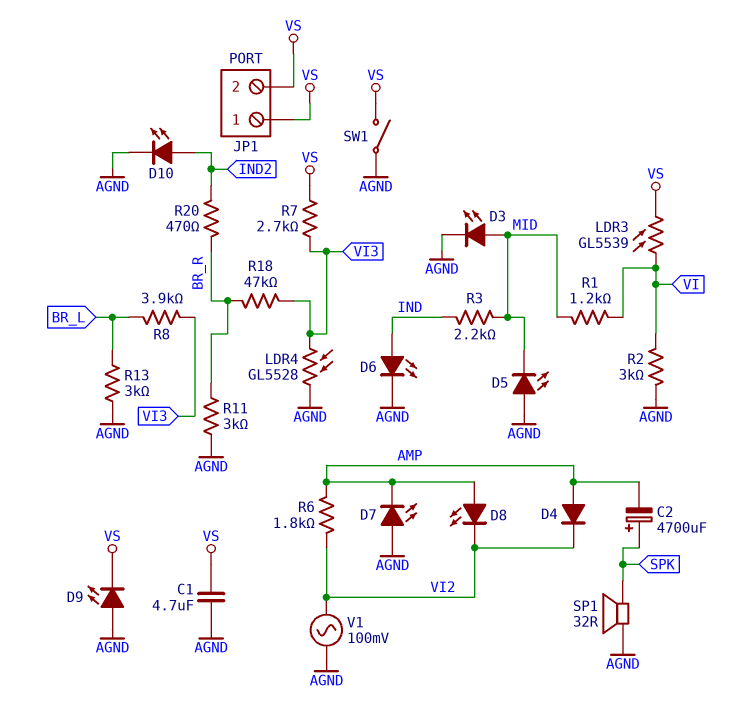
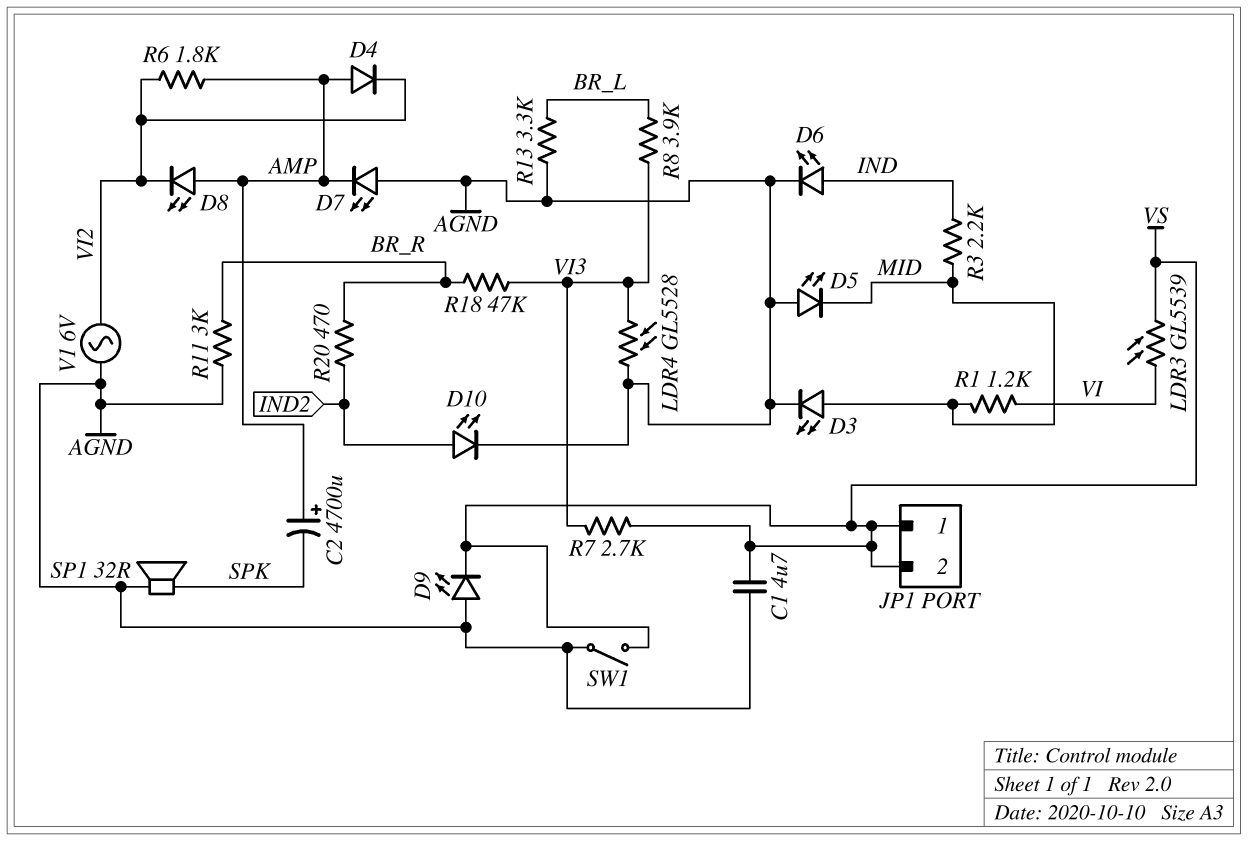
C2: 4700uF (plus SPK, minus AMP) -> 4700uF (plus AMP, minus SPK)
R2: 3k (AGND, VI) -> none
R13: 3k (AGND, BR_L) -> 3.3k (AGND, BR_L)
V1: AC 100mV (AGND, VI2) -> AC 6V (AGND, VI2)

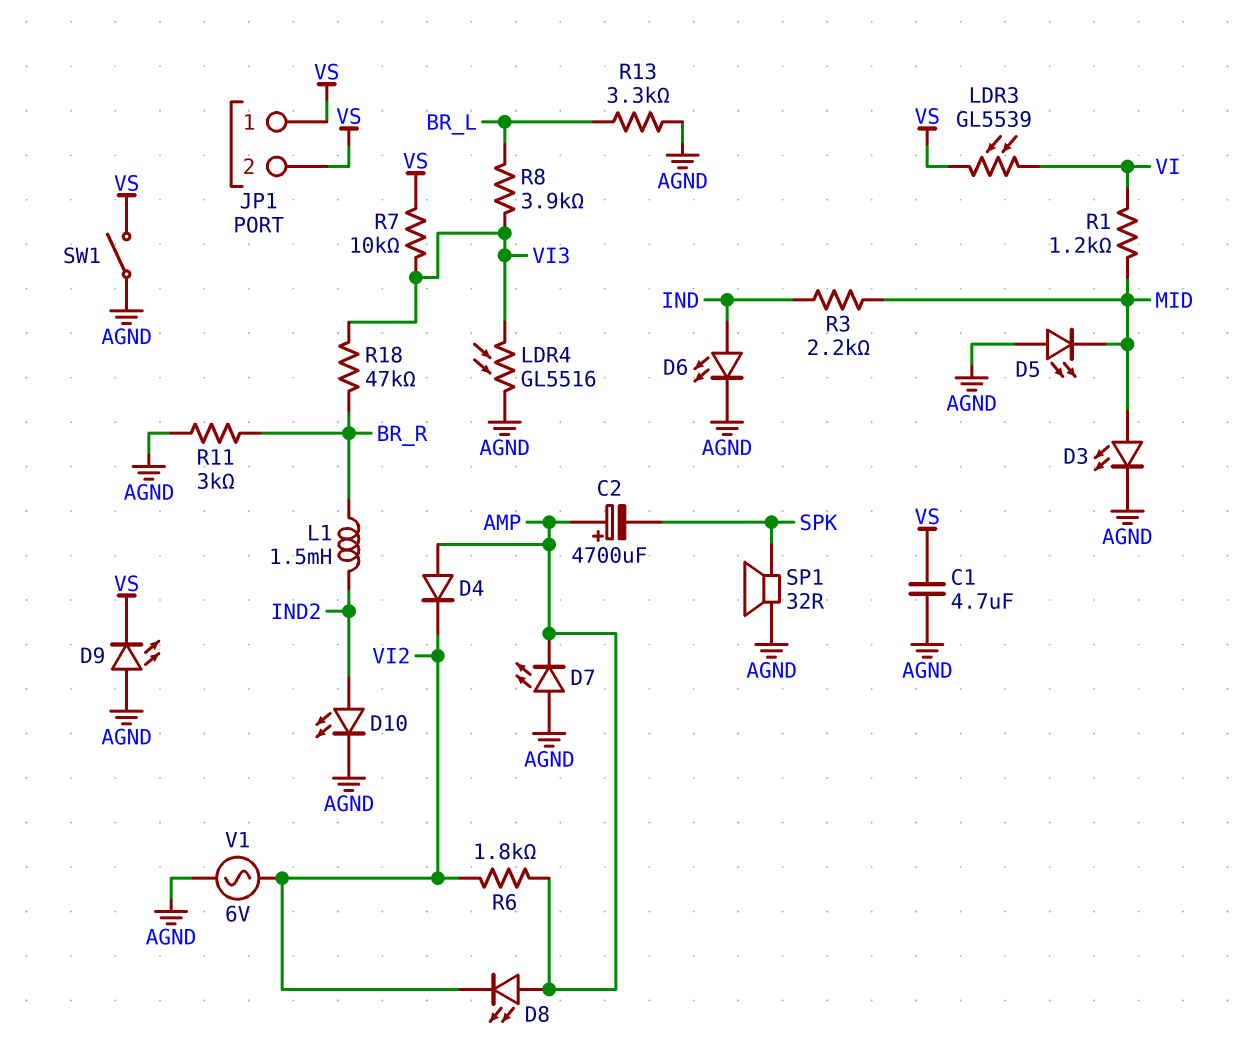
L1: none -> 1.5mH (BR_R, IND2)
LDR4: GL5528 (AGND, VI3) -> GL5516 (AGND, VI3)
R7: 2.7k (VI3, VS) -> 10k (VI3, VS)
R20: 470 (BR_R, IND2) -> none

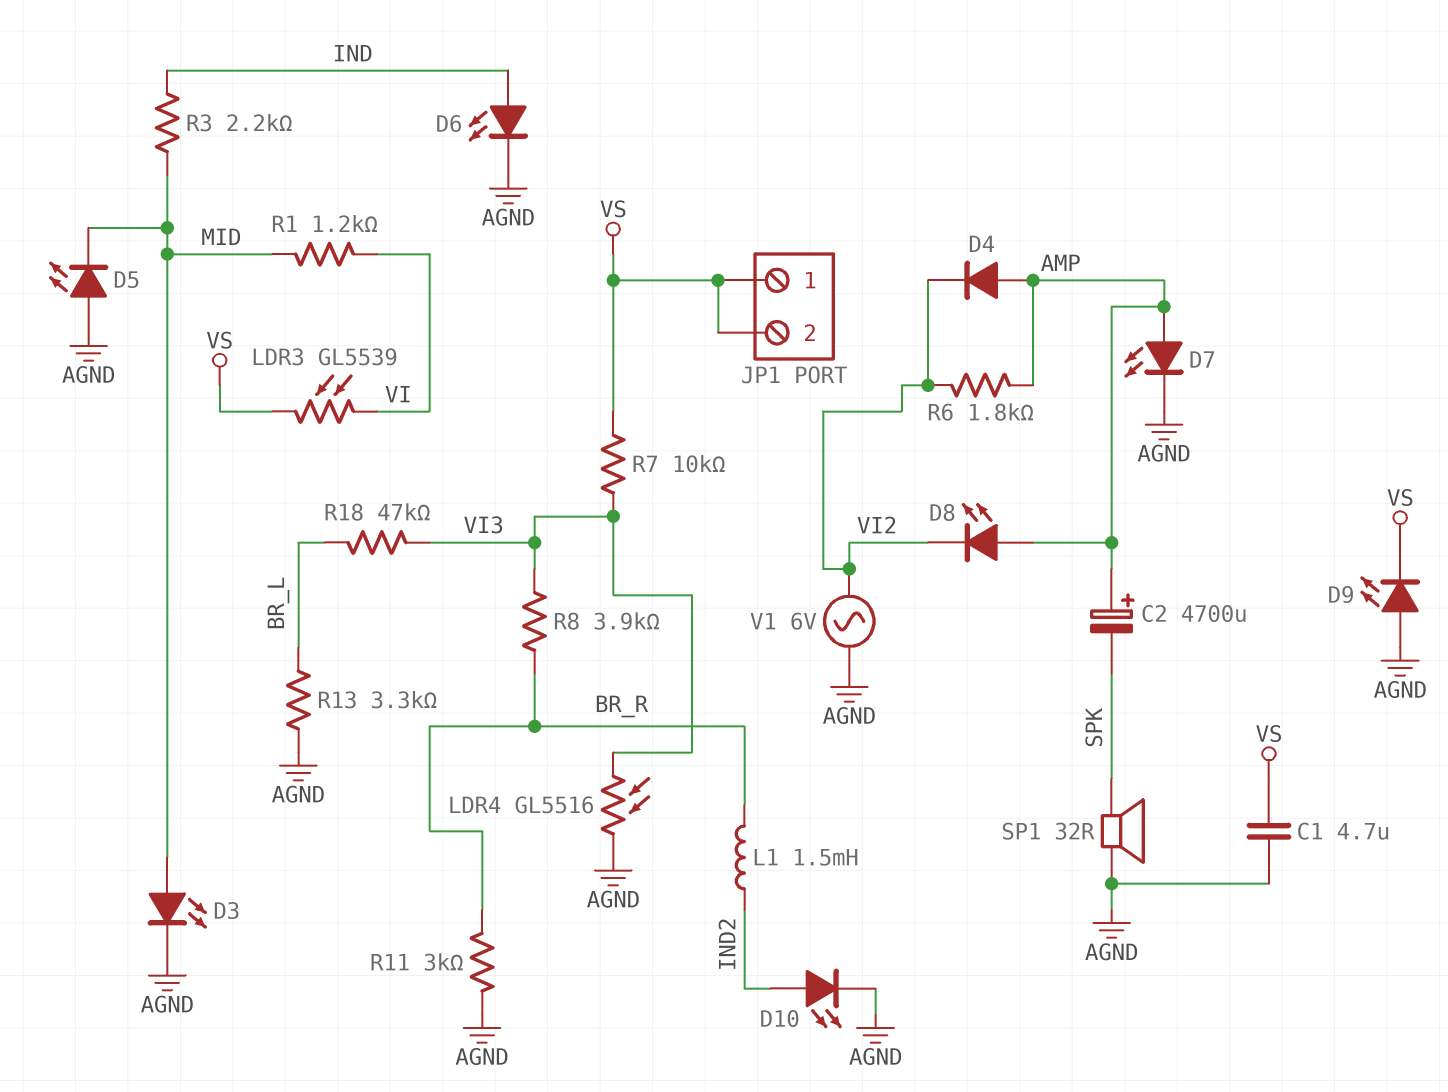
D7: LED (A AGND, K AMP) -> LED (A AMP, K AGND)
R8: 3.9k (BR_L, VI3) -> 3.9k (BR_R, VI3)
R18: 47k (BR_R, VI3) -> 47k (BR_L, VI3)
SW1: switch (AGND, VS) -> none

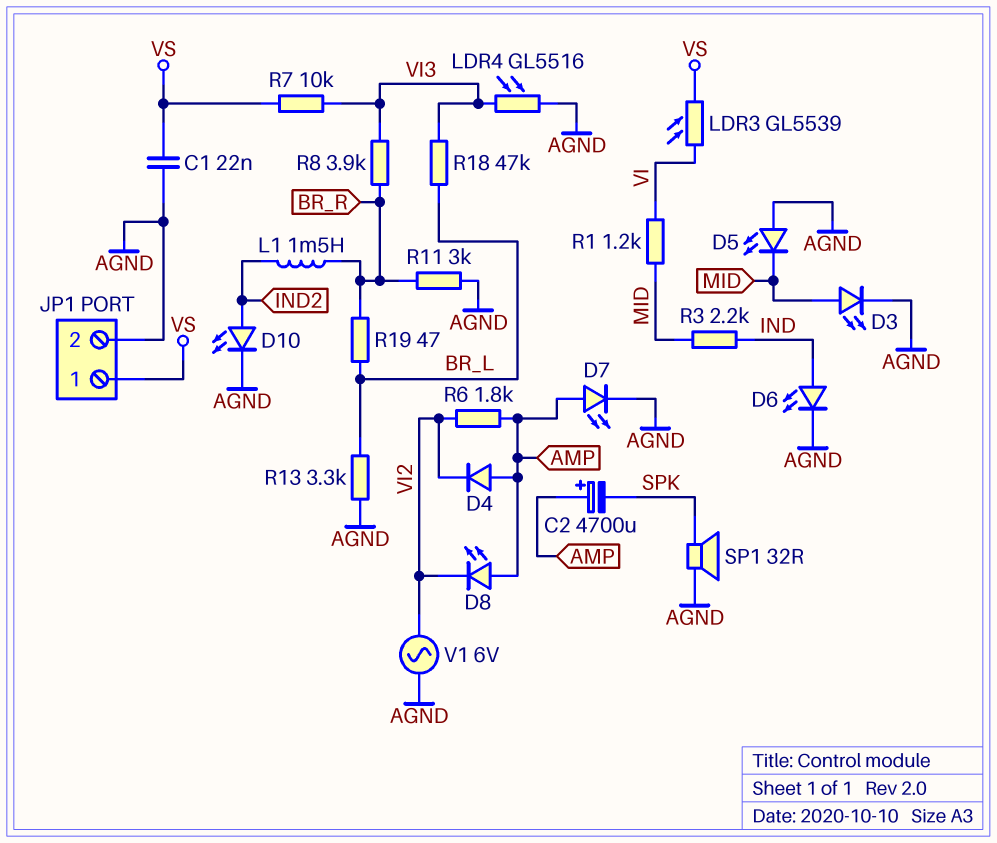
C1: 4.7uF (AGND, VS) -> 22nF (AGND, VS)
D9: LED (A AGND, K VS) -> none
JP1 pin 2: VS -> AGND
R19: none -> 47 (BR_L, BR_R)

